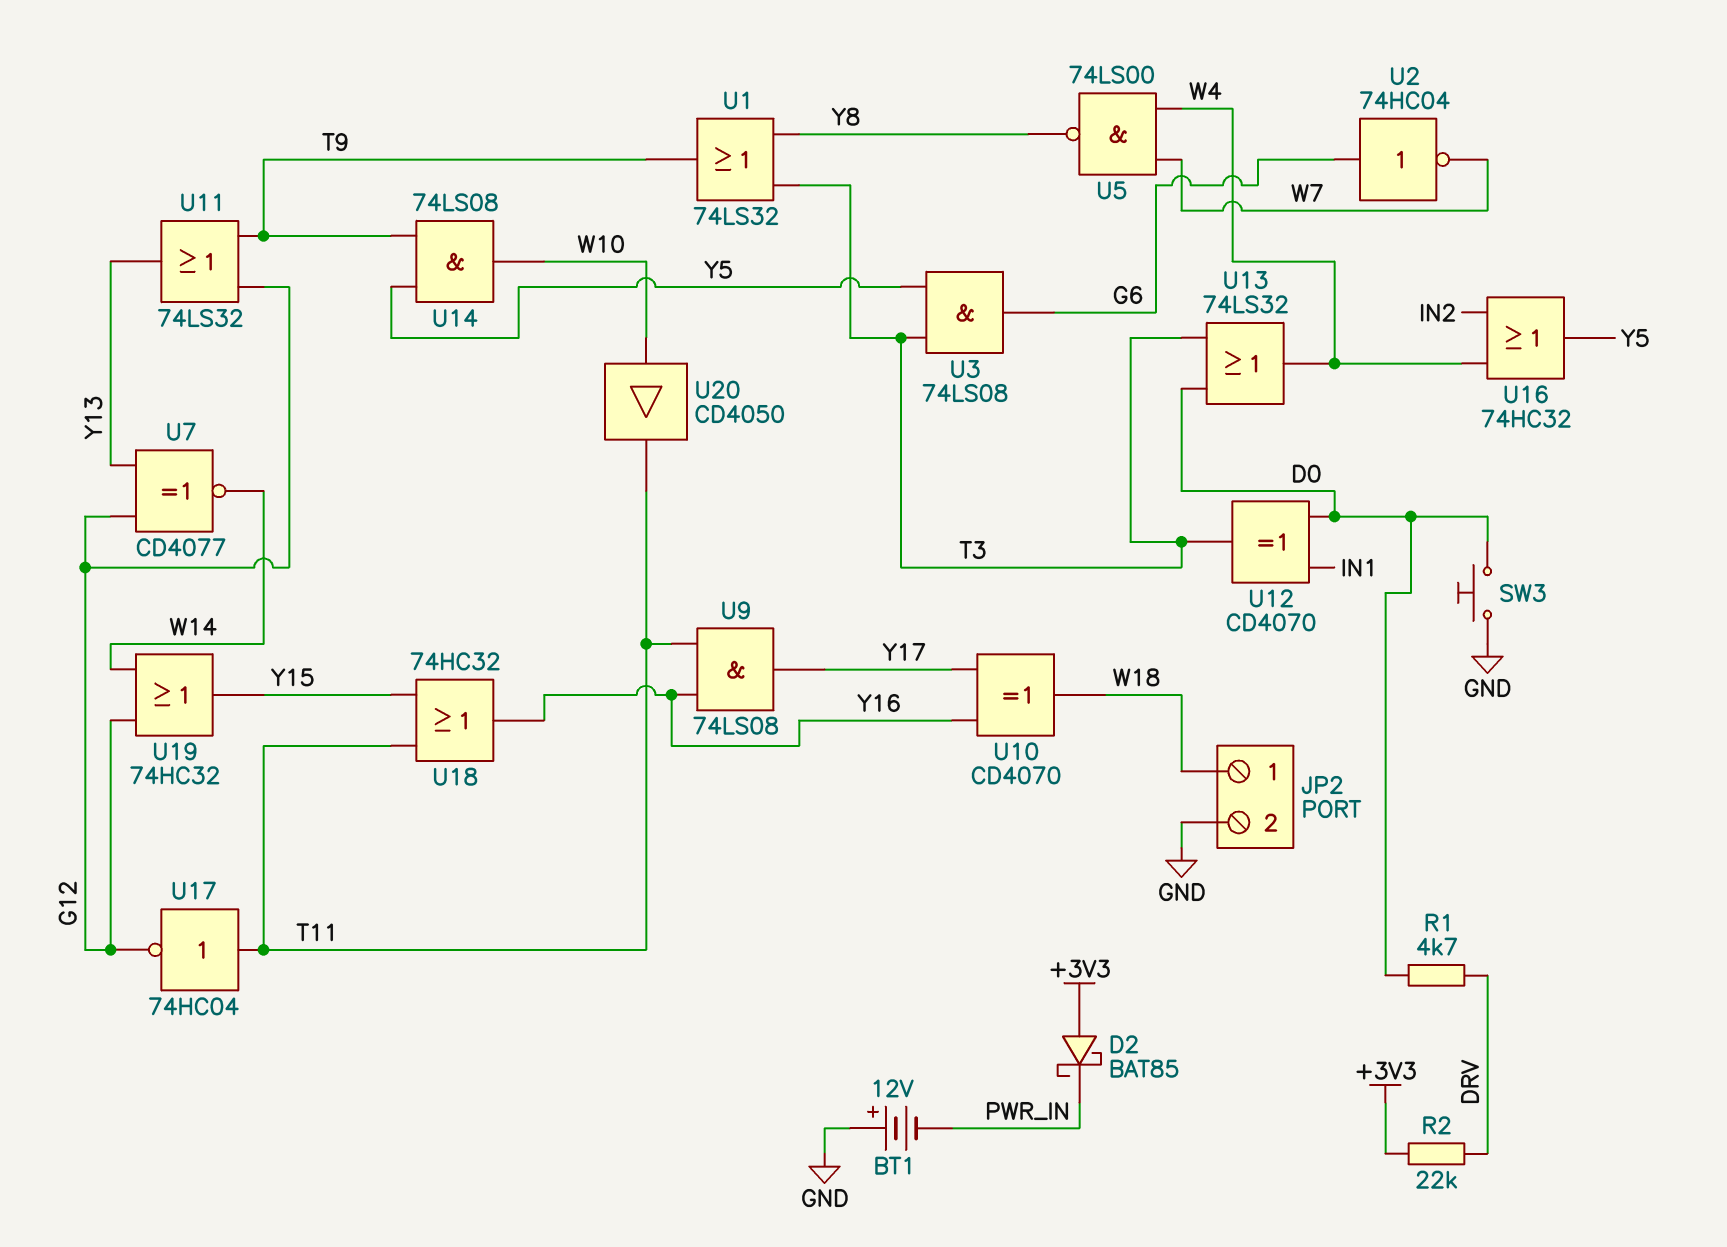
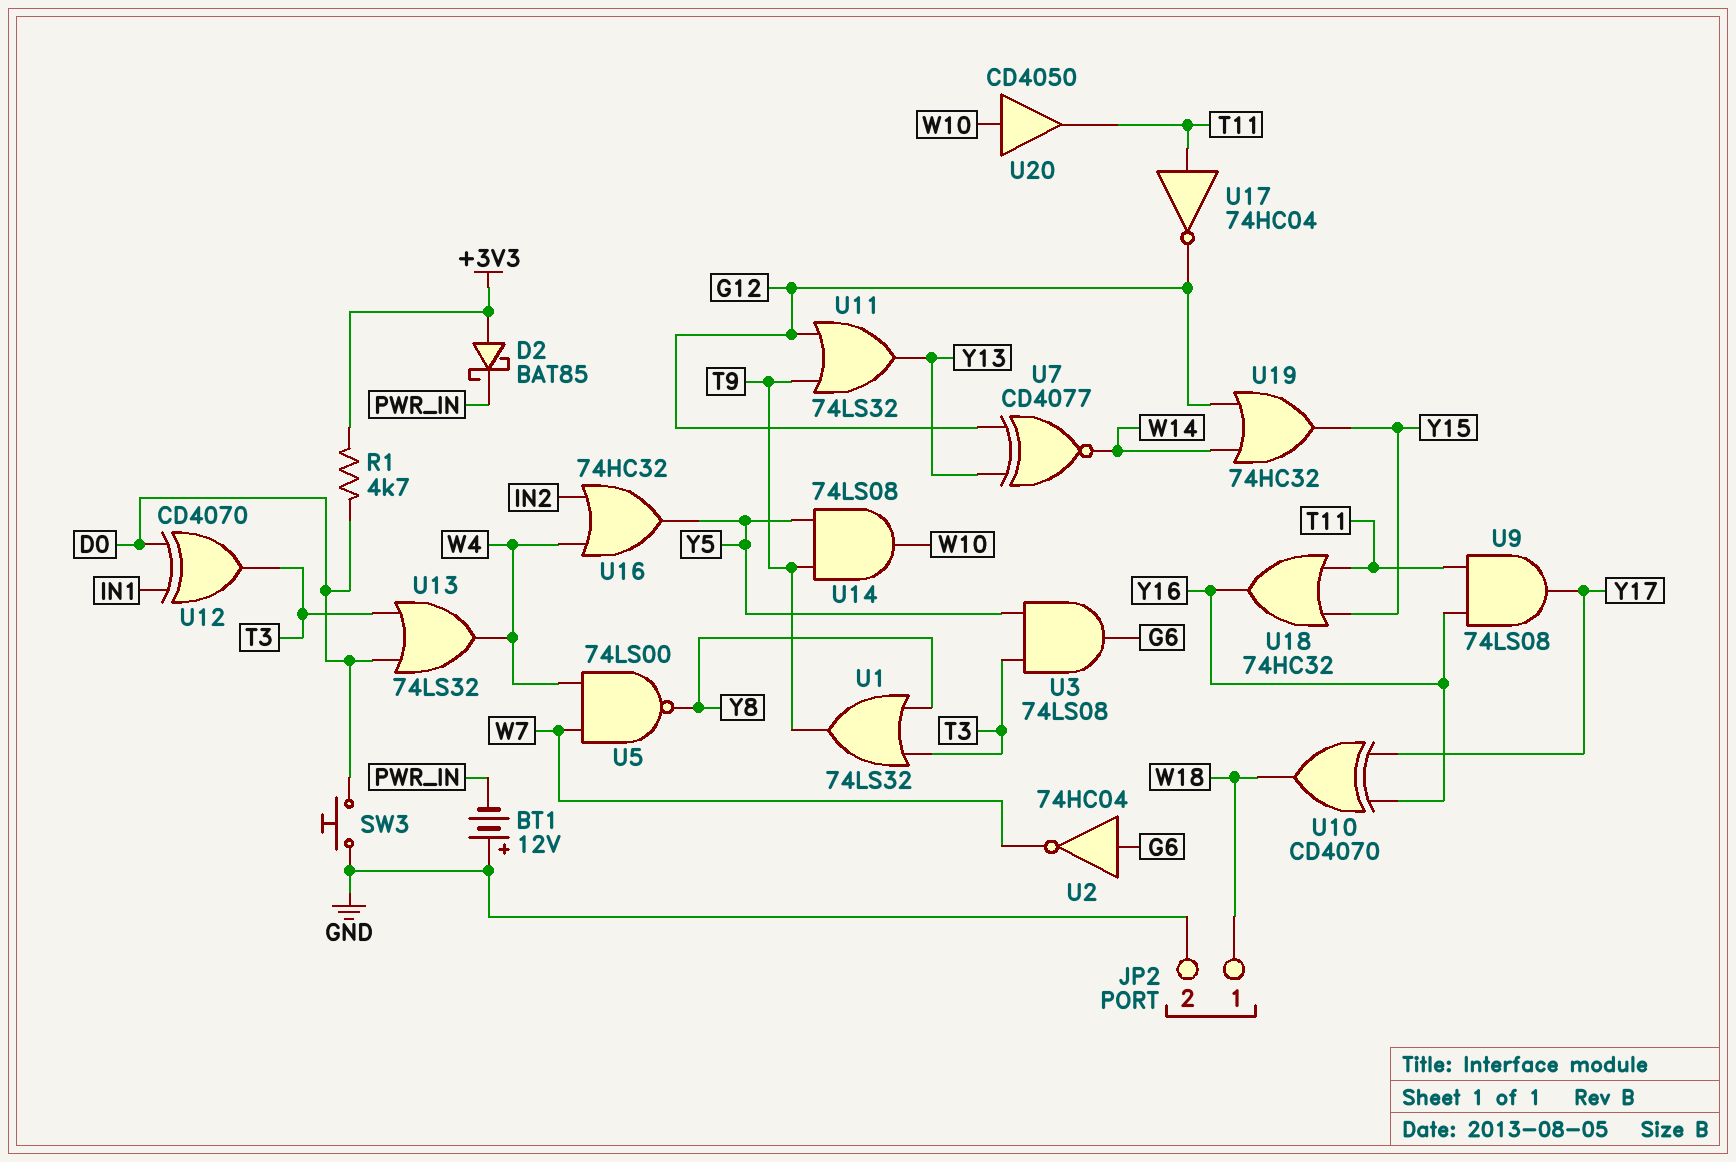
R1: 4.7k (D0, DRV) -> 4.7k (+3V3, D0)
R2: 22k (+3V3, DRV) -> none

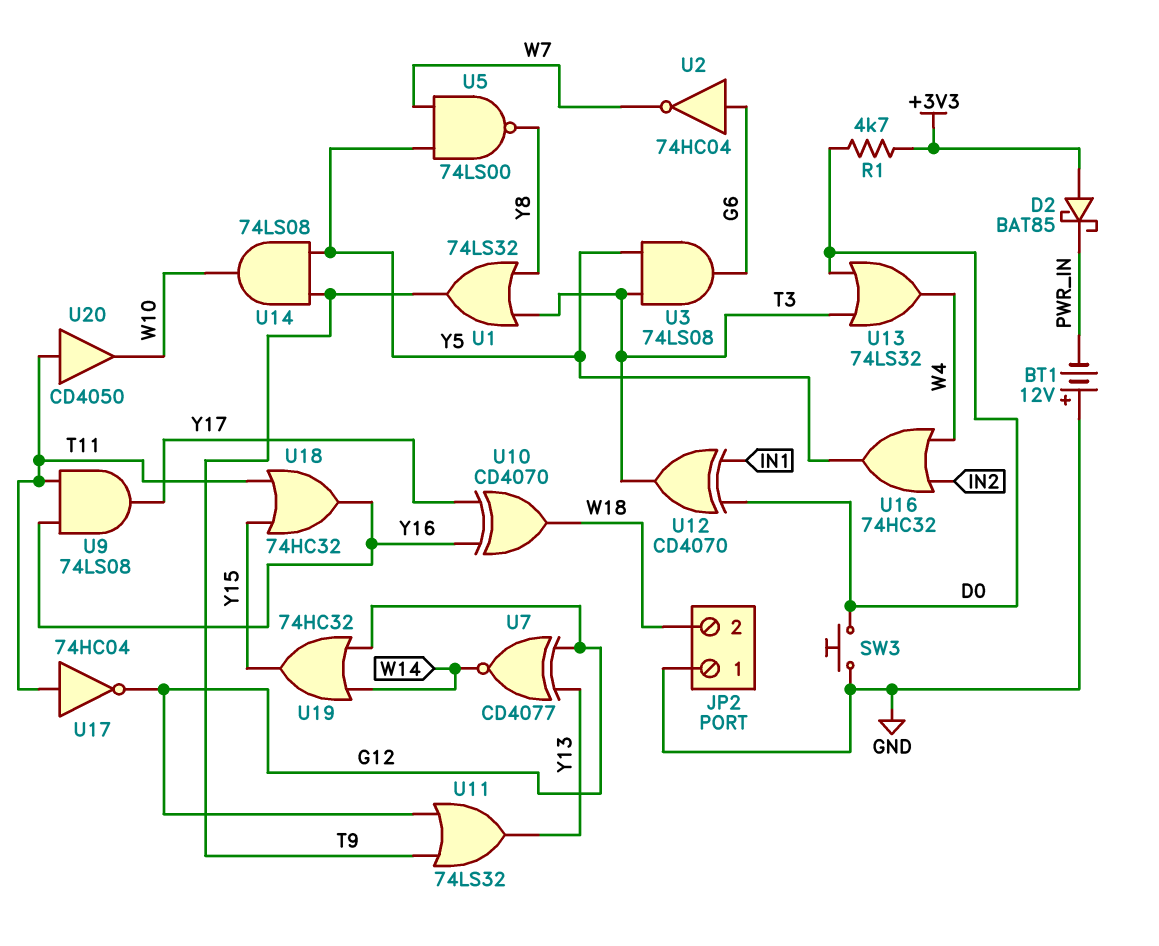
JP2 pin 1: W18 -> GND
JP2 pin 2: GND -> W18
U5: NAND 74LS00 (in W4, in W7, out Y8) -> NAND 74LS00 (in W7, in Y5, out Y8)
U20: buffer CD4050 (in W10, out T11) -> buffer CD4050 (in T11, out W10)

